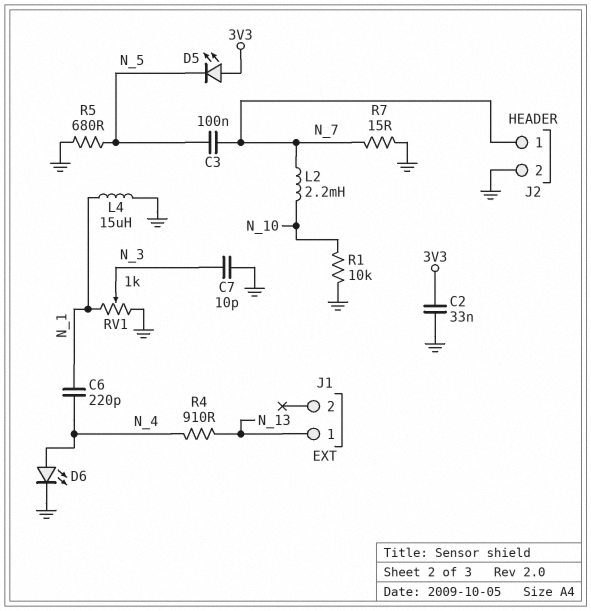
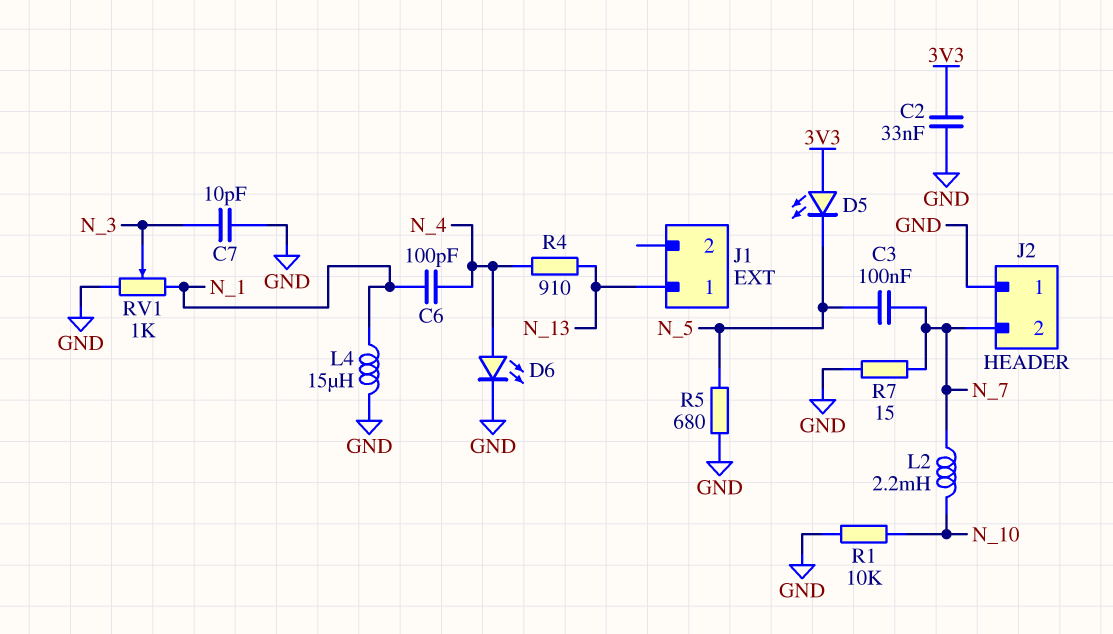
C6: 220pF (N_1, N_4) -> 100pF (N_1, N_4)
J2 pin 1: N_7 -> GND
J2 pin 2: GND -> N_7

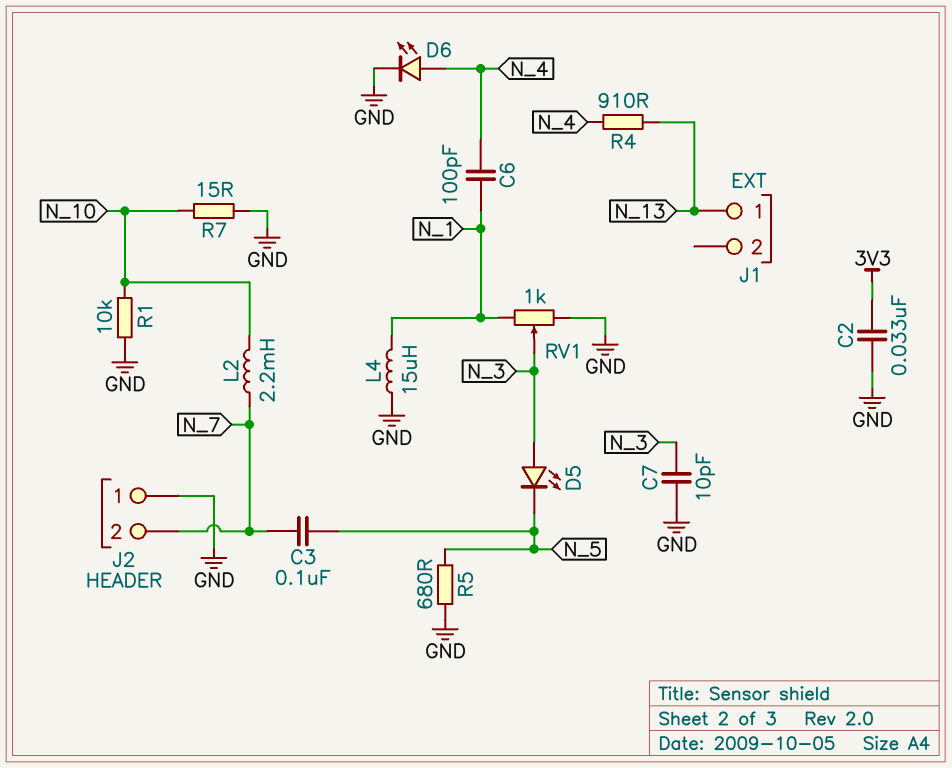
D5: LED (A 3V3, K N_5) -> LED (A N_3, K N_5)
R7: 15 (GND, N_7) -> 15 (GND, N_10)

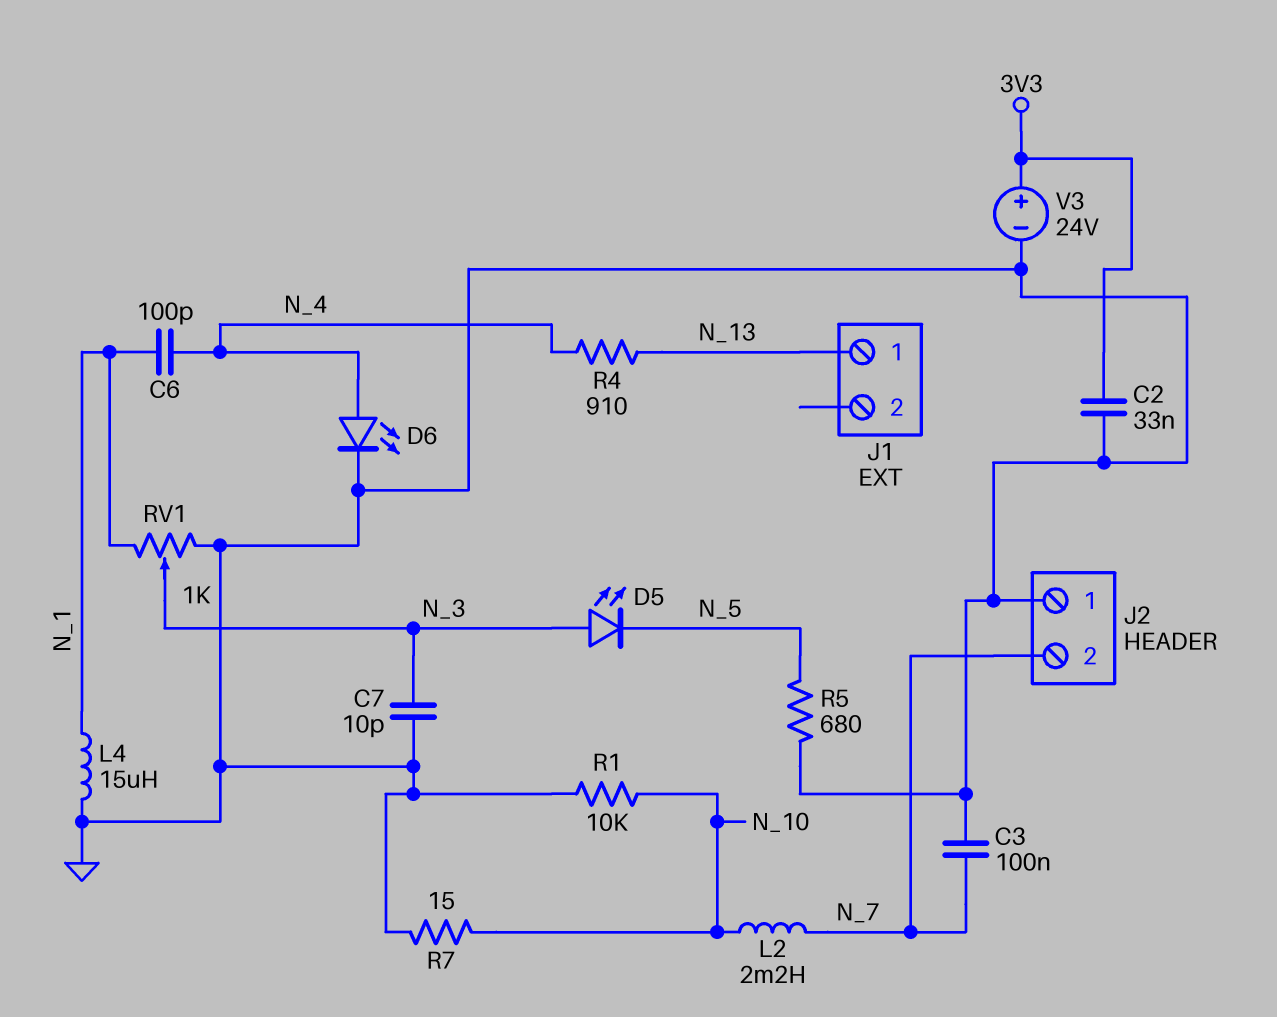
C3: 100nF (N_5, N_7) -> 100nF (GND, N_7)
V3: none -> 24V (plus 3V3, minus GND)

